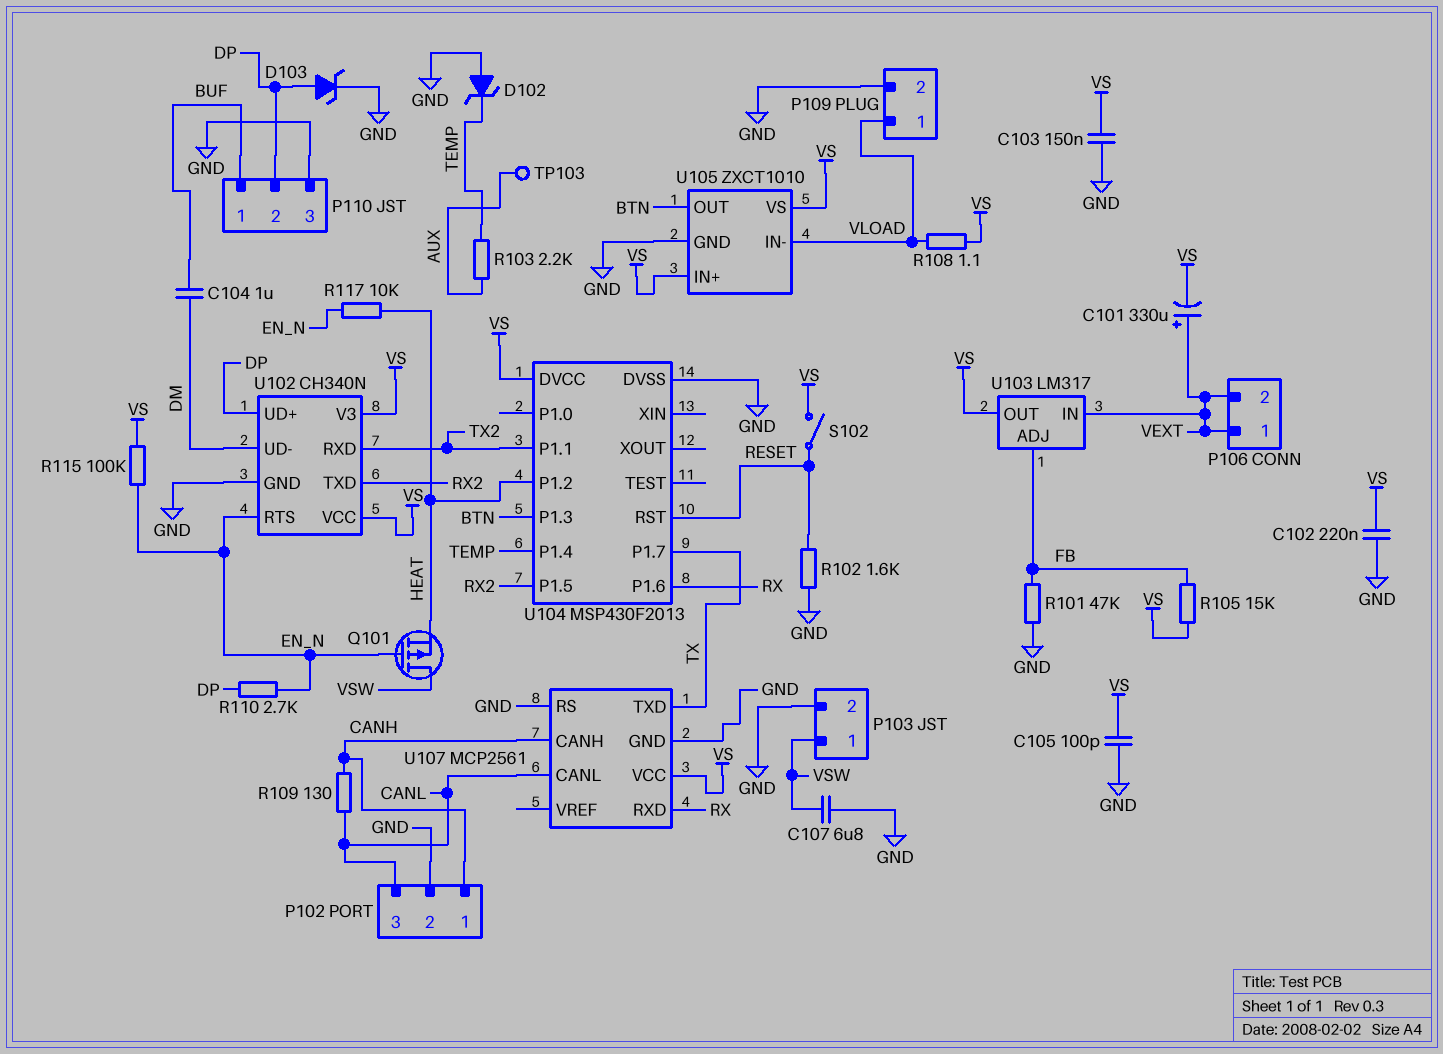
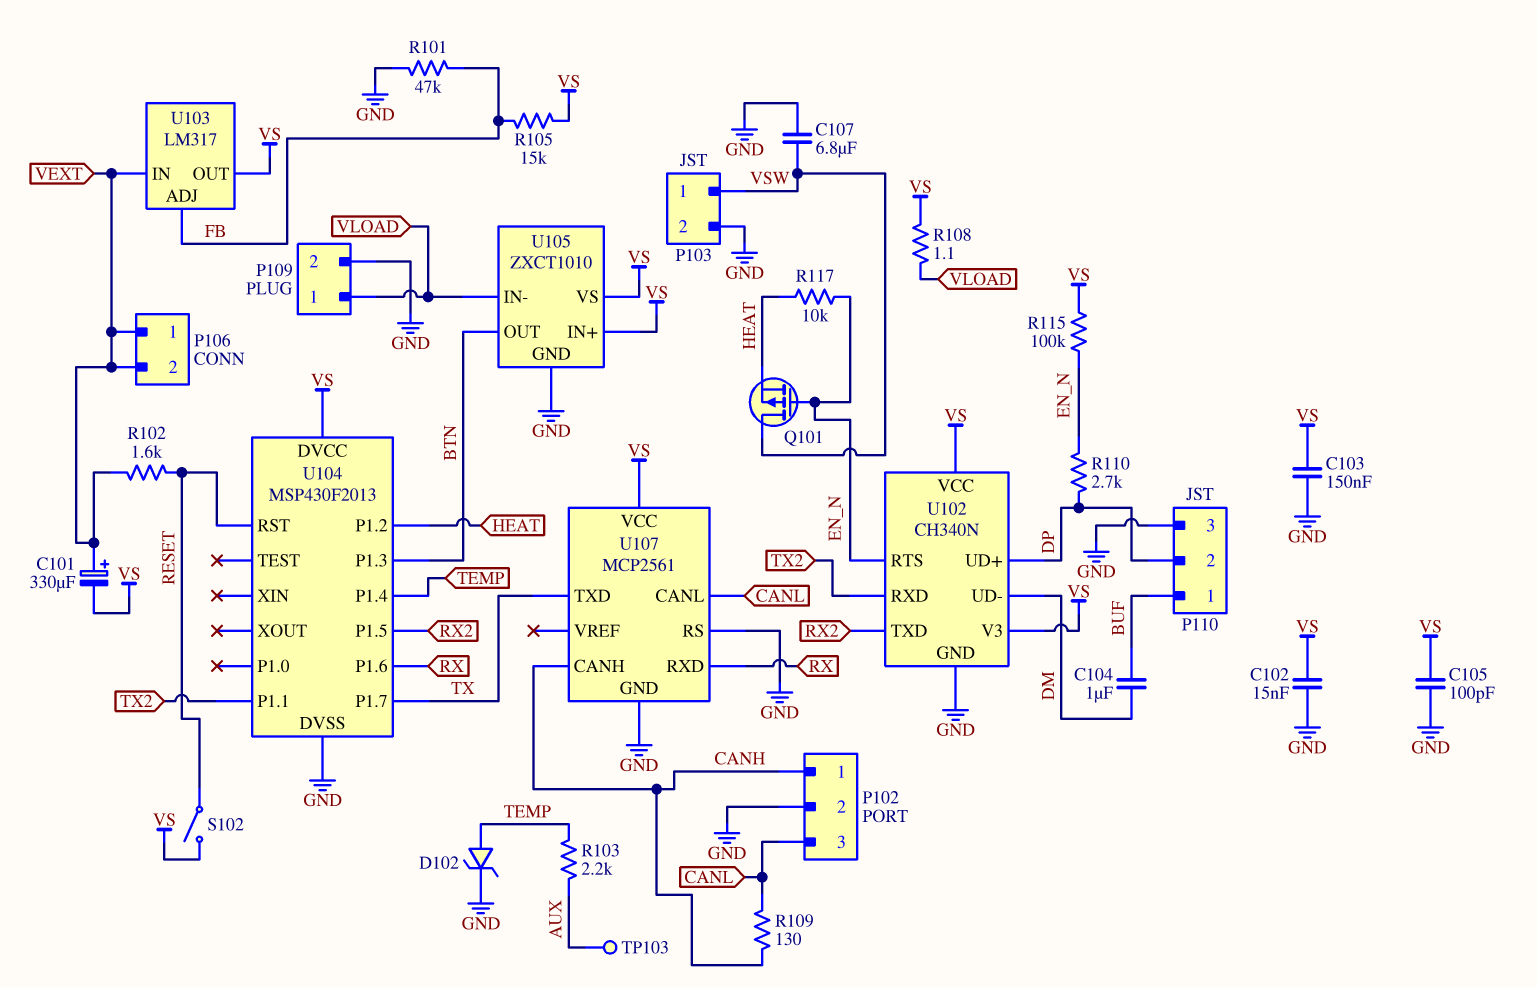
C102: 220nF (GND, VS) -> 15nF (GND, VS)
D102: zener (A GND, K TEMP) -> zener (A TEMP, K GND)
D103: zener (A DP, K GND) -> none
R102: 1.6k (GND, RESET) -> 1.6k (RESET, VEXT)

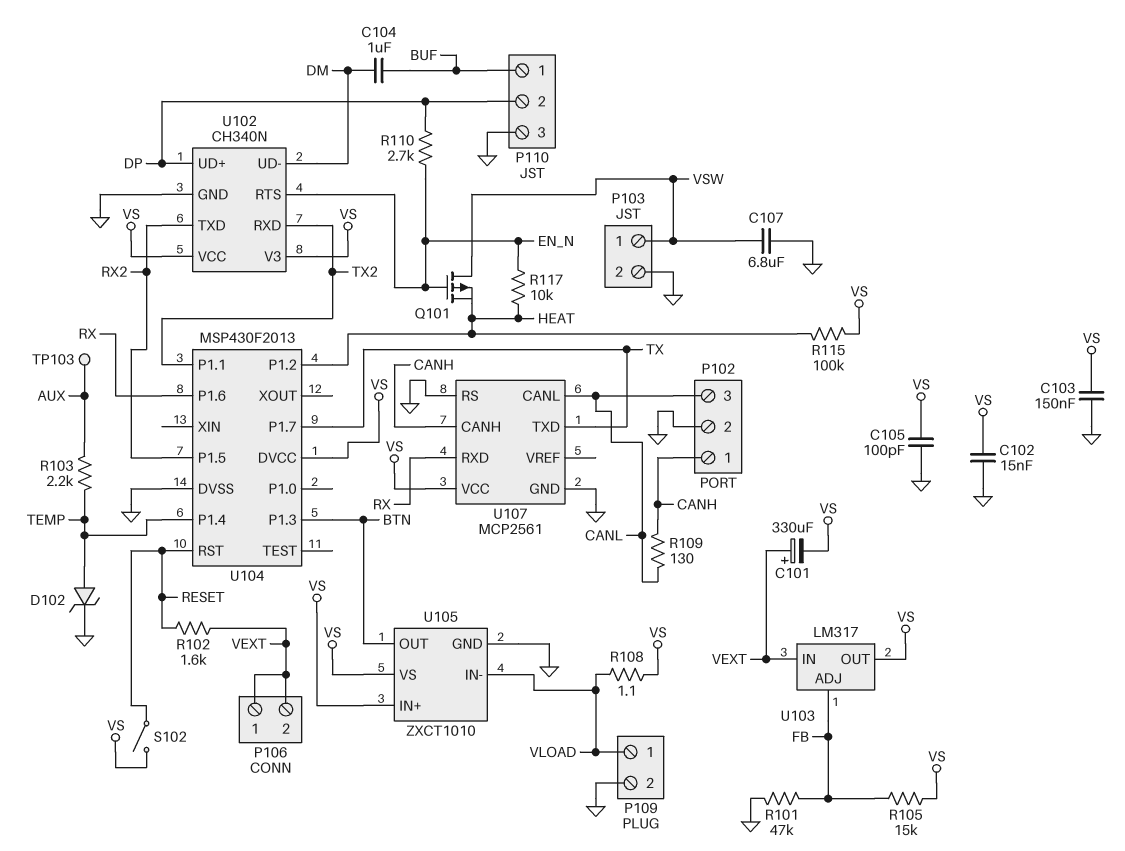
R115: 100k (EN_N, VS) -> 100k (HEAT, VS)

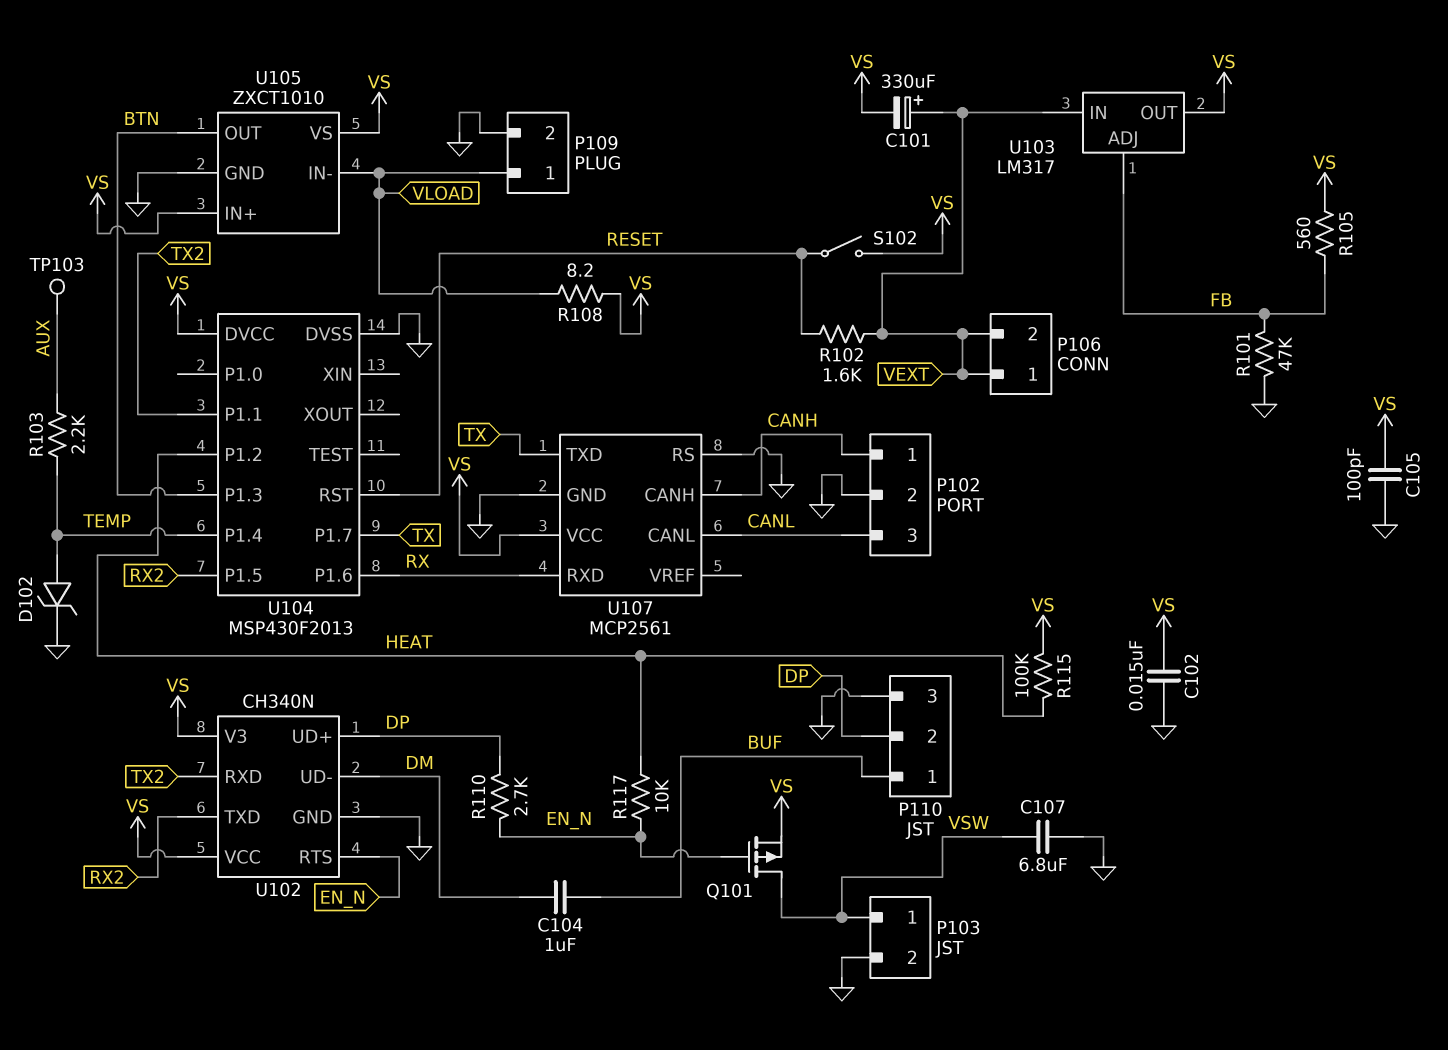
C103: 150nF (GND, VS) -> none
Q101: PMOS (G EN_N, D VSW, S HEAT) -> PMOS (G EN_N, D VSW, S VS)
R105: 15k (FB, VS) -> 560 (FB, VS)
R108: 1.1 (VLOAD, VS) -> 8.2 (VLOAD, VS)
R109: 130 (CANH, CANL) -> none

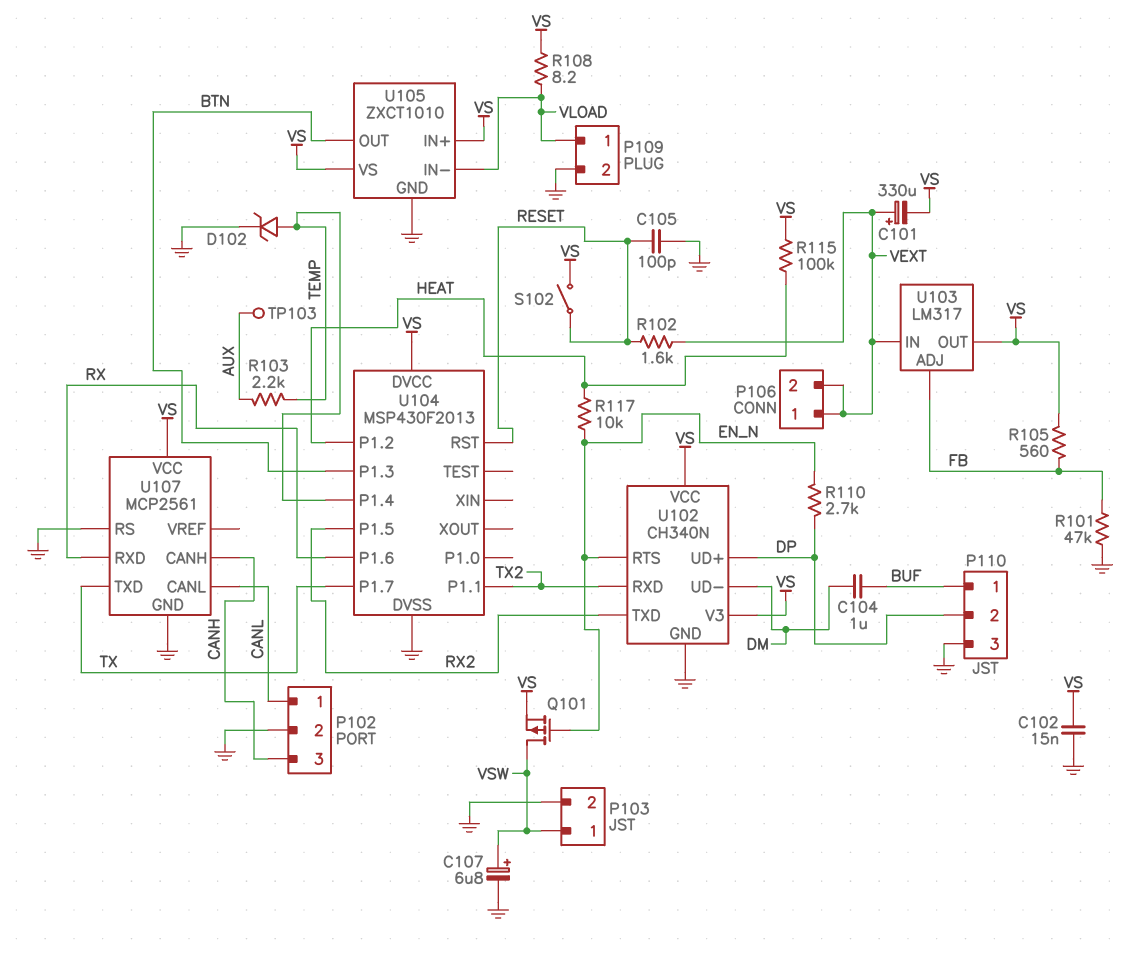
C105: 100pF (GND, VS) -> 100pF (GND, RESET)
C107: 6.8uF (GND, VSW) -> 6.8uF (plus VSW, minus GND)
P102 pin 1: CANH -> CANL
P102 pin 3: CANL -> CANH

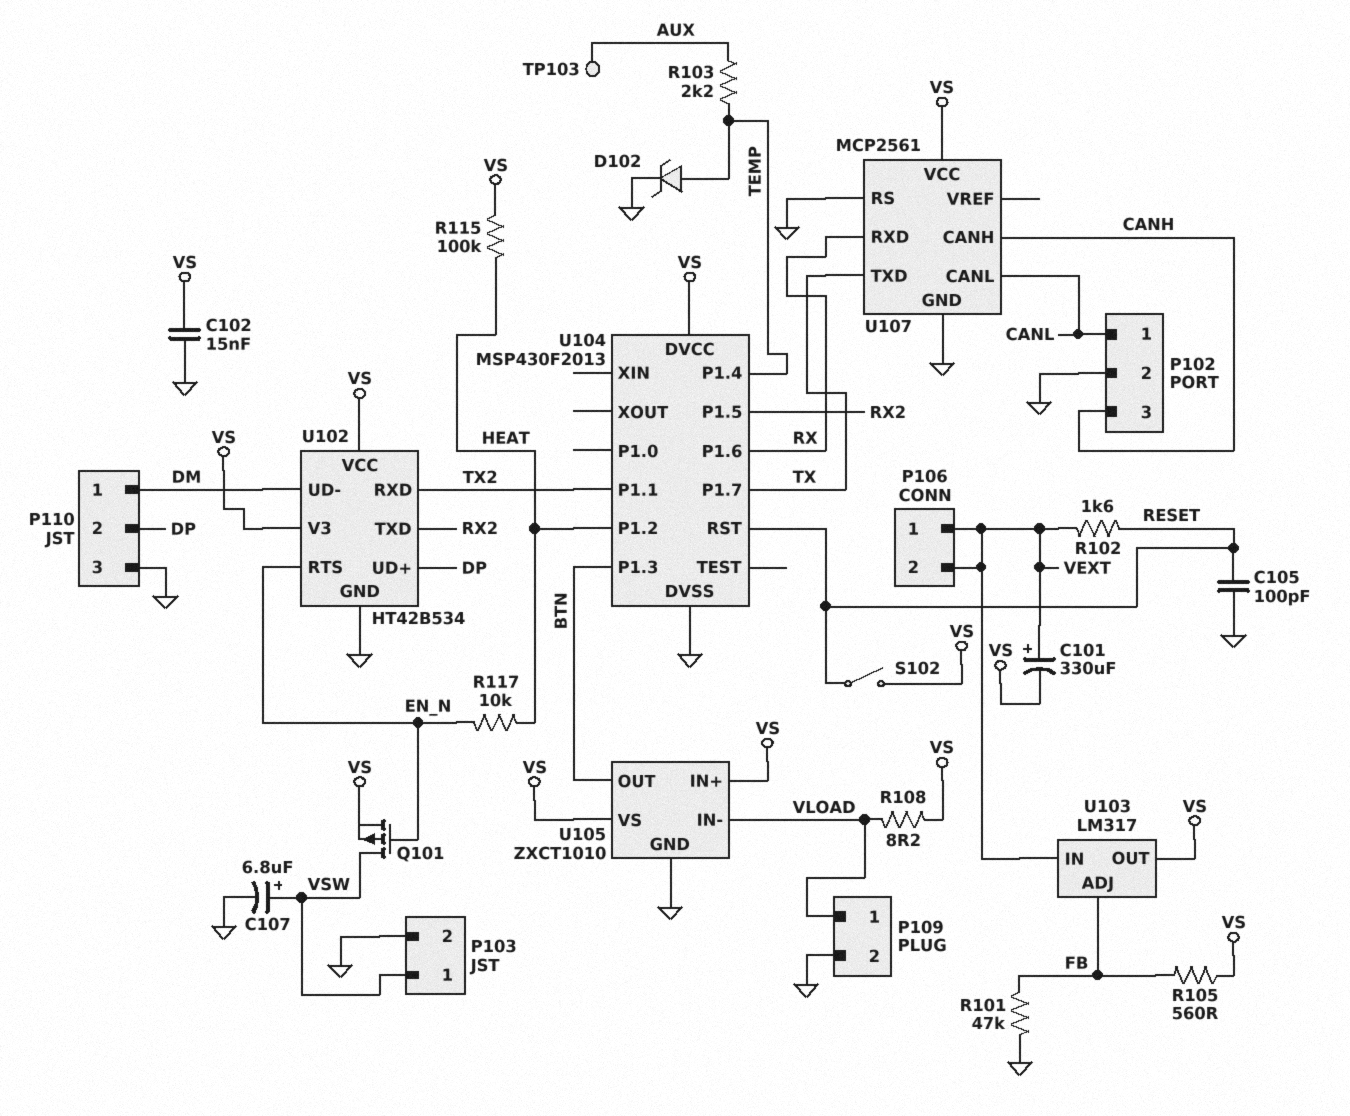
C104: 1uF (BUF, DM) -> none
P110 pin 1: BUF -> DM
R110: 2.7k (DP, EN_N) -> none
U102: CH340N -> HT42B534

